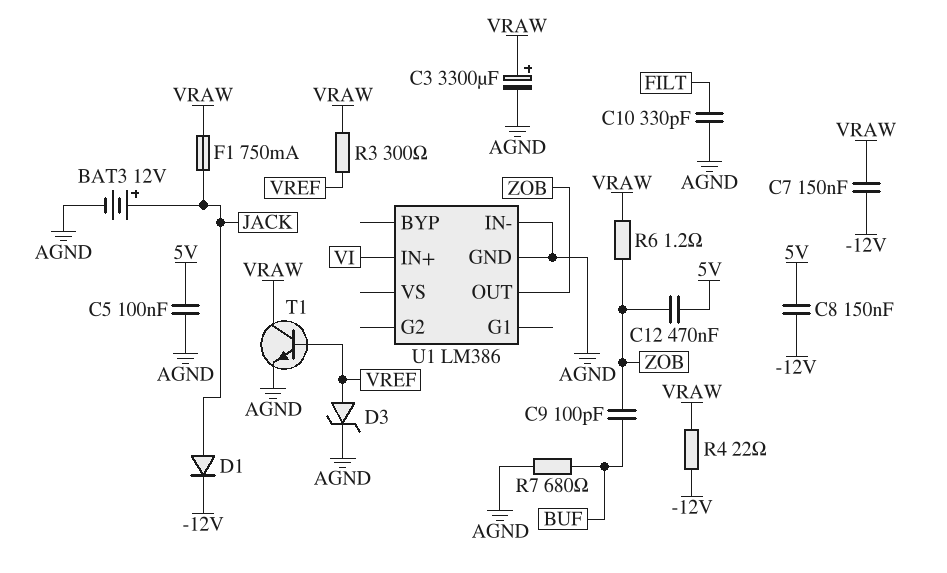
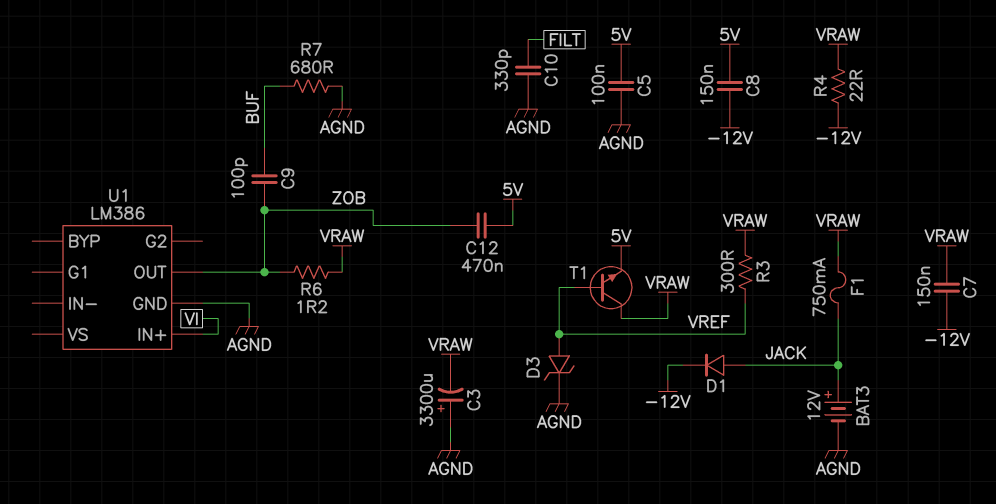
C3: 3300uF (plus VRAW, minus AGND) -> 3300uF (plus AGND, minus VRAW)
T1: NPN (B VREF, C VRAW, E AGND) -> NPN (B VREF, C VRAW, E 5V)
U1 pin IN-: AGND -> none

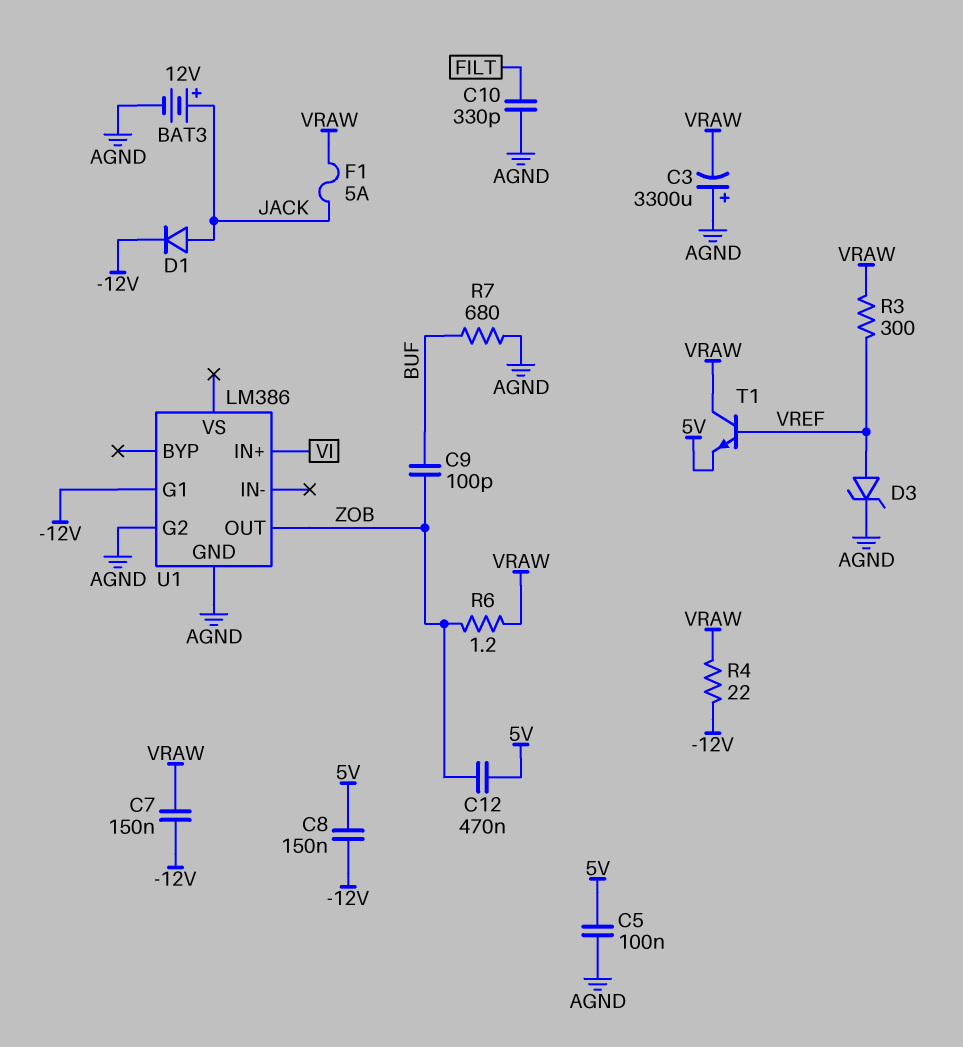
F1: 750mA (JACK, VRAW) -> 5A (JACK, VRAW)
U1 pin G1: none -> -12V
U1 pin G2: none -> AGND

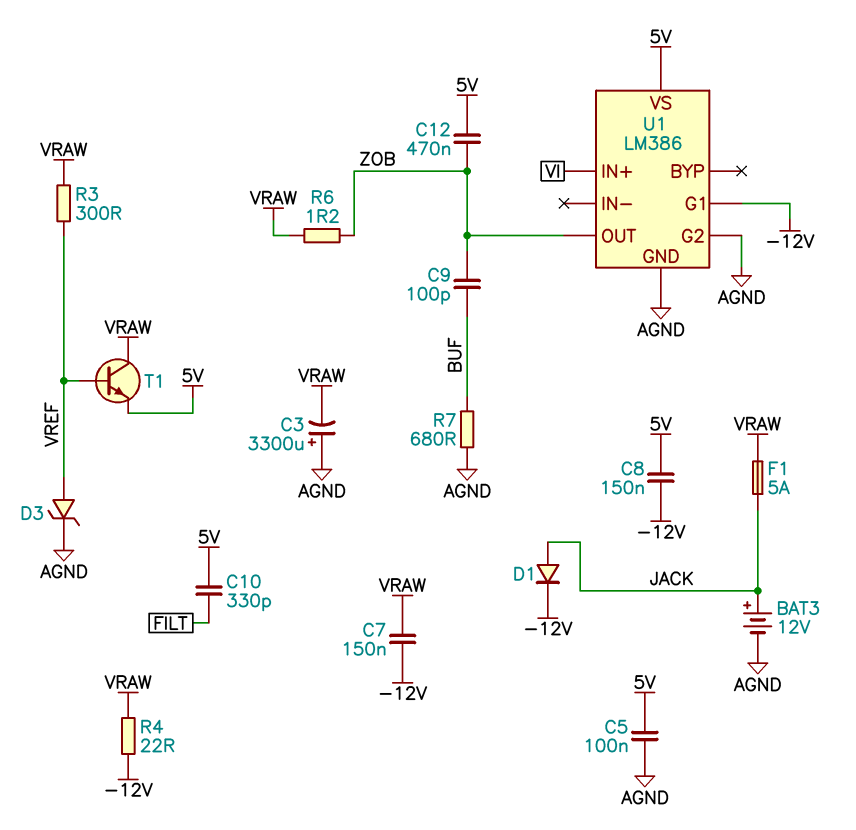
C10: 330pF (AGND, FILT) -> 330pF (5V, FILT)
U1 pin VS: none -> 5V

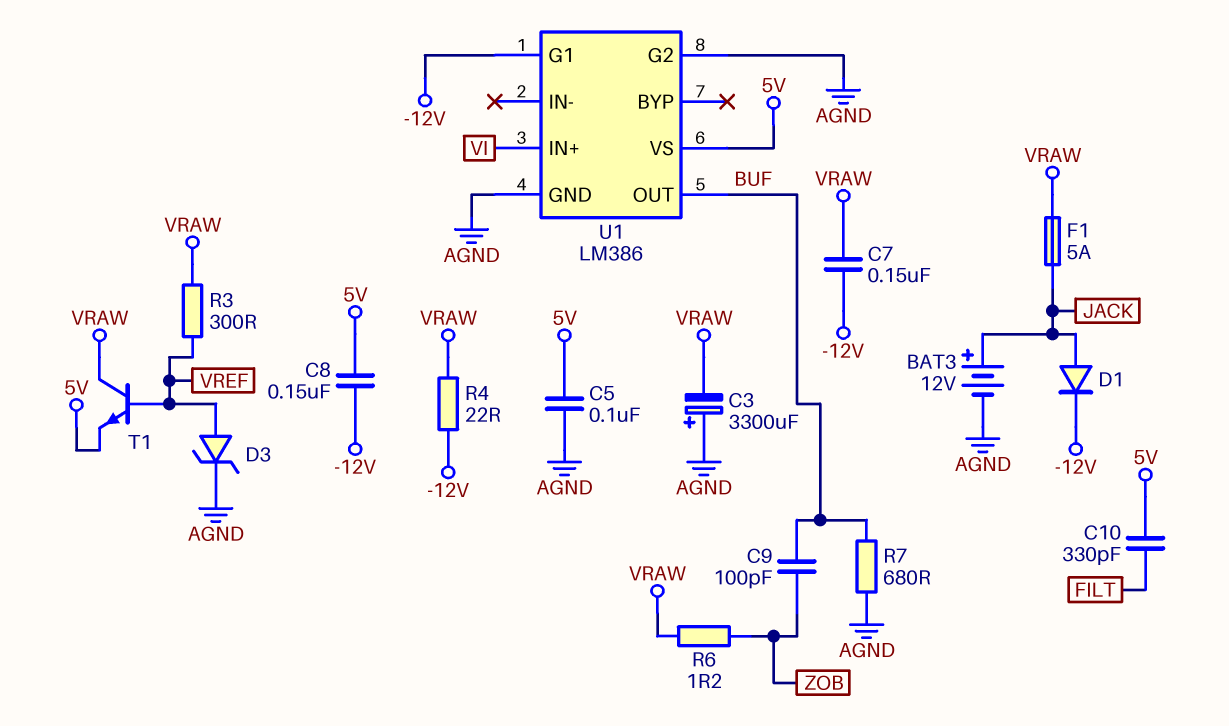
C12: 470nF (5V, ZOB) -> none
U1 pin OUT: ZOB -> BUF

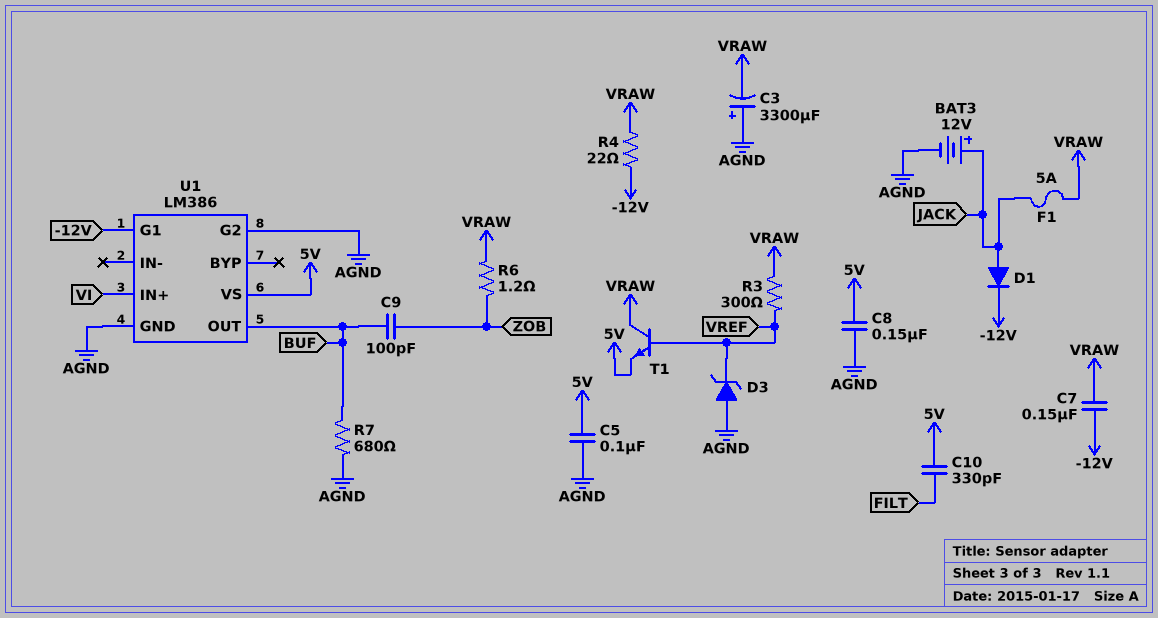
C8: 150nF (-12V, 5V) -> 150nF (5V, AGND)
D3: zener (A VREF, K AGND) -> zener (A AGND, K VREF)

